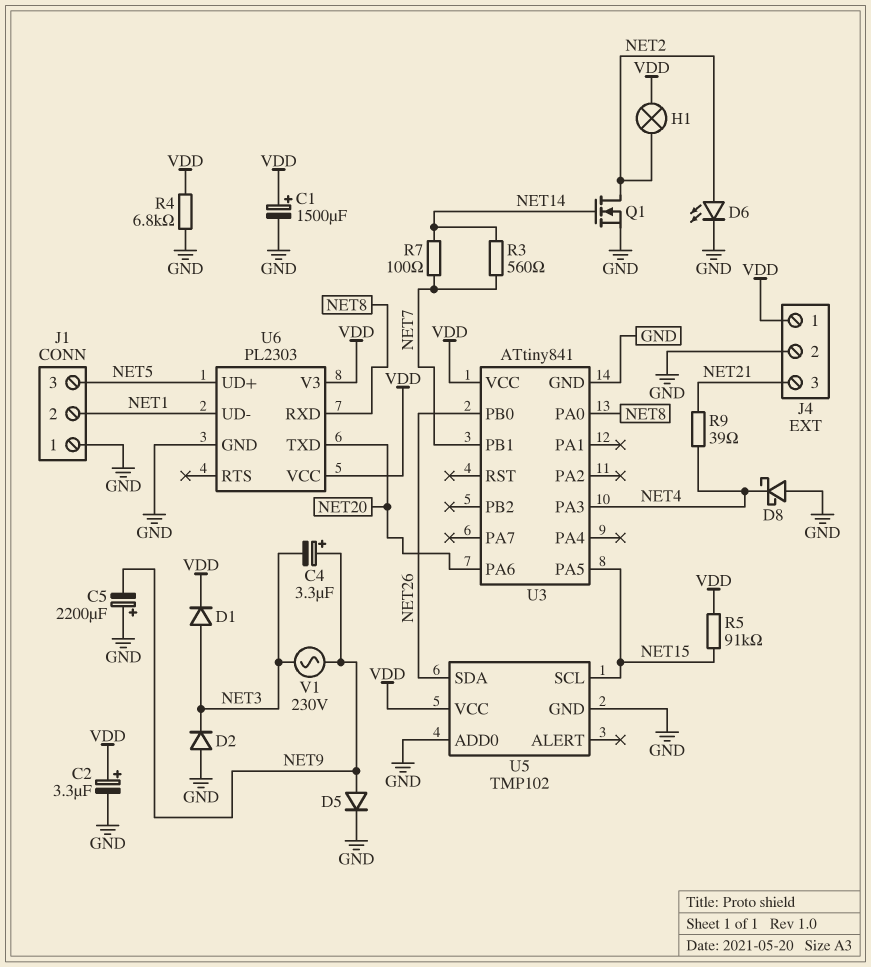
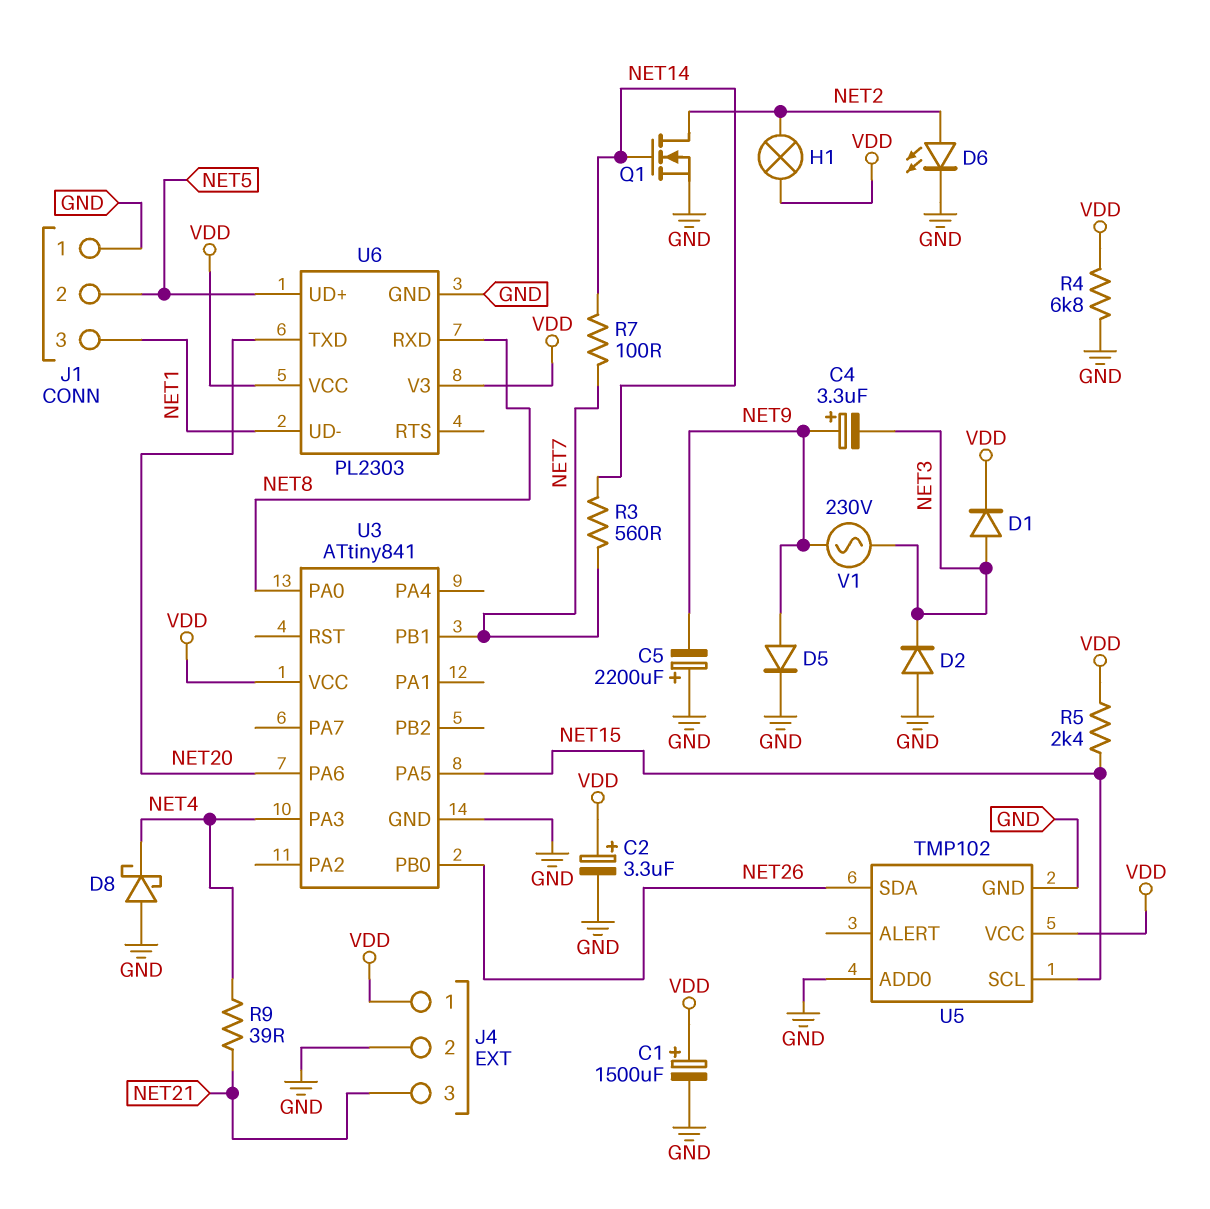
J1 pin 2: NET1 -> NET5
J1 pin 3: NET5 -> NET1
R5: 91k (NET15, VDD) -> 2.4k (NET15, VDD)

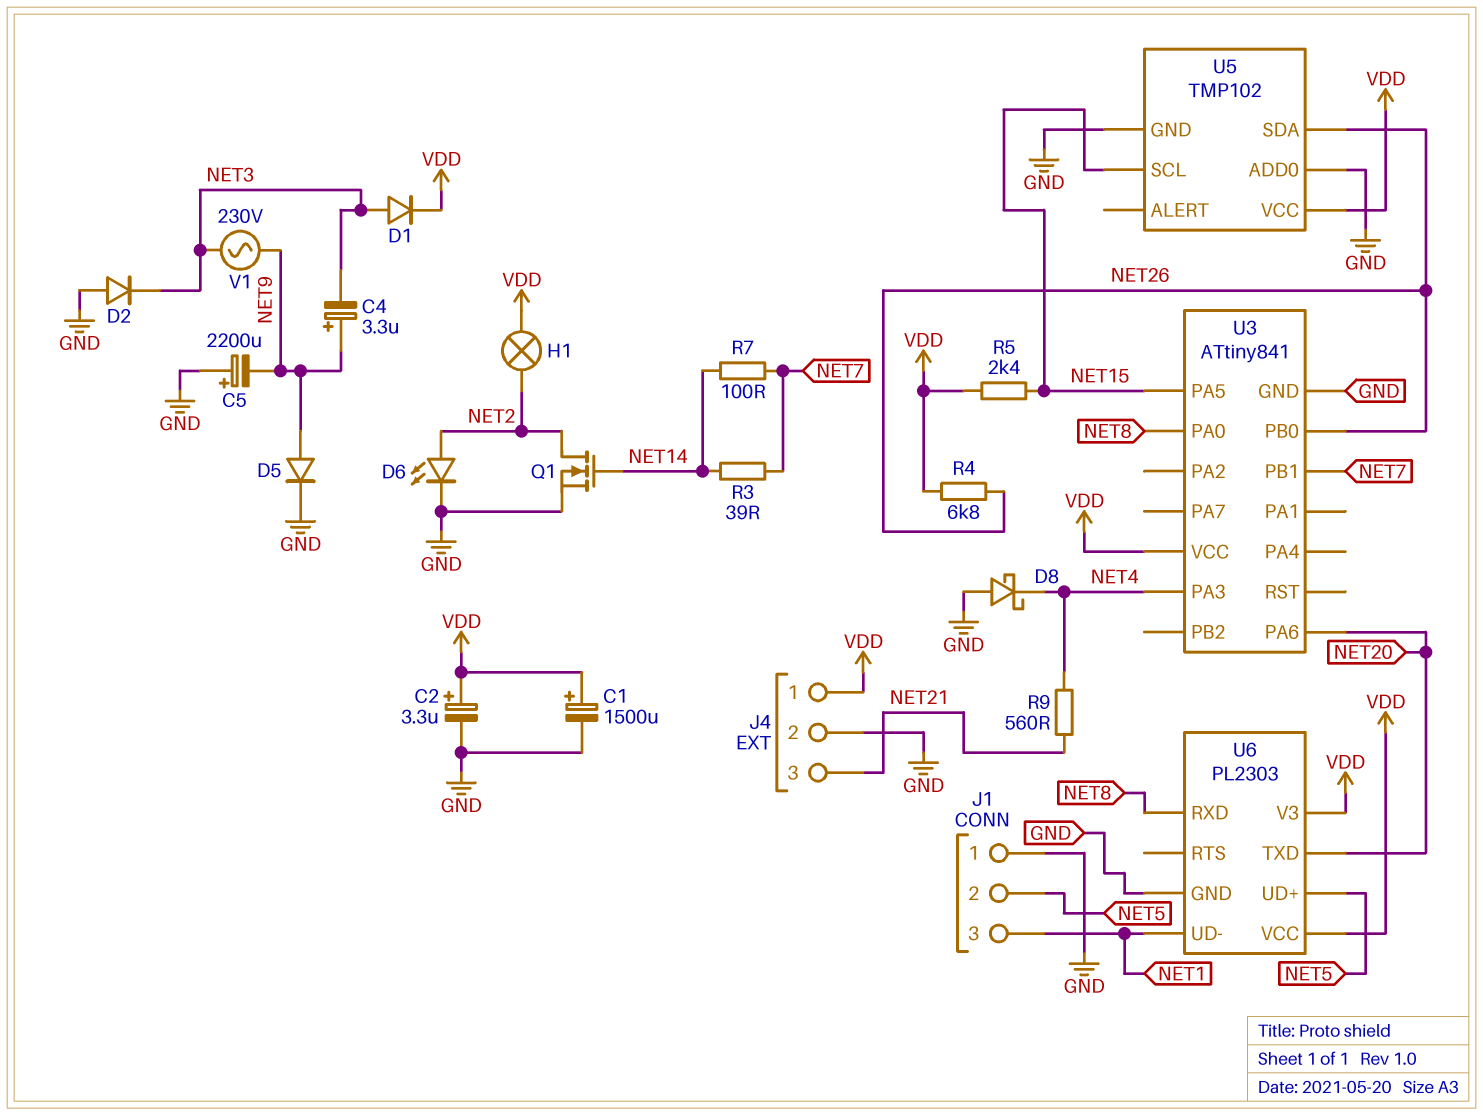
R3: 560 (NET7, NET14) -> 39 (NET7, NET14)
R4: 6.8k (GND, VDD) -> 6.8k (NET26, VDD)
R9: 39 (NET4, NET21) -> 560 (NET4, NET21)

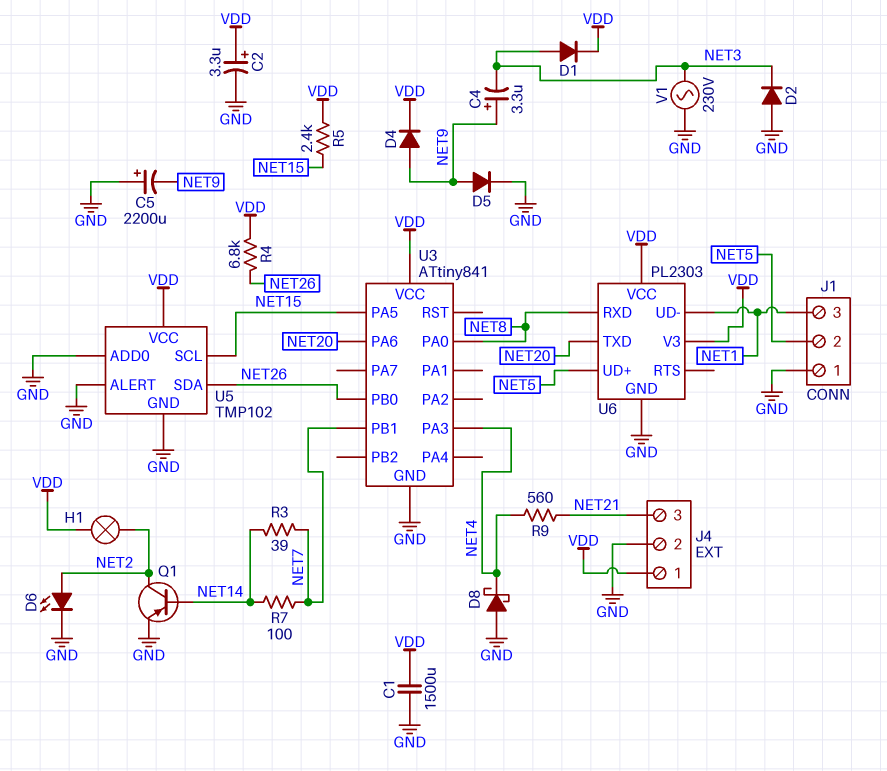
C1: 1500uF (plus VDD, minus GND) -> 1500uF (GND, VDD)
D4: none -> diode (A NET9, K VDD)
Q1: NMOS (G NET14, D NET2, S GND) -> PNP (B NET14, C NET2, E GND)
U5 pin ALERT: none -> GND
V1: AC 230V (NET3, NET9) -> AC 230V (GND, NET3)

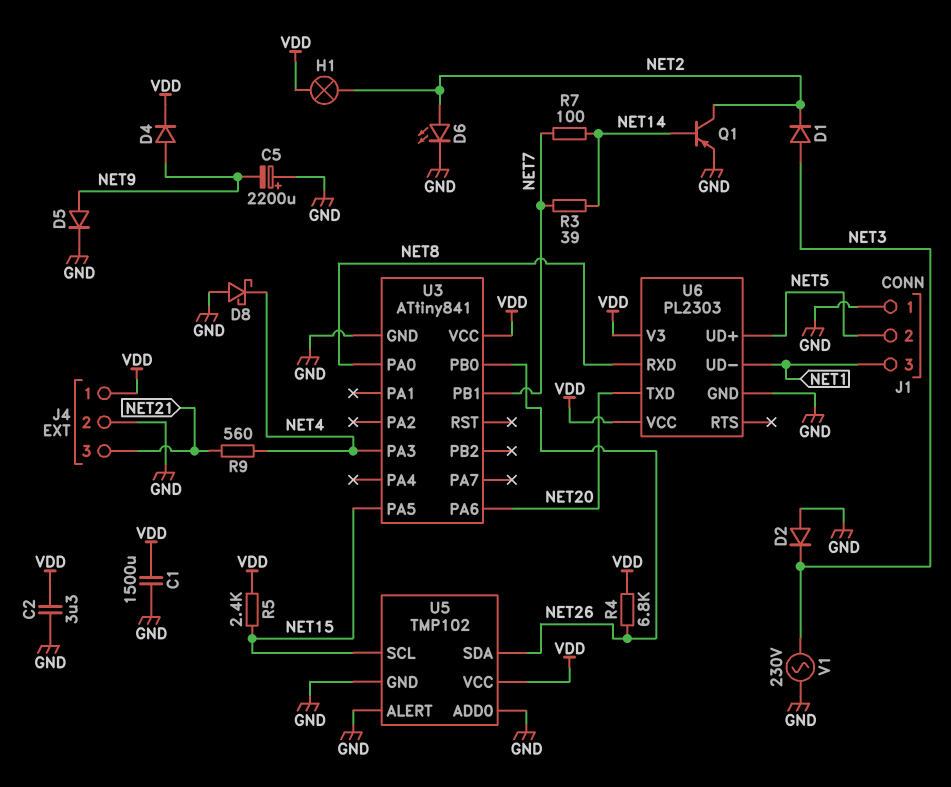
C2: 3.3uF (plus VDD, minus GND) -> 3.3uF (GND, VDD)
C4: 3.3uF (plus NET9, minus NET3) -> none
D1: diode (A NET3, K VDD) -> diode (A NET3, K NET2)

